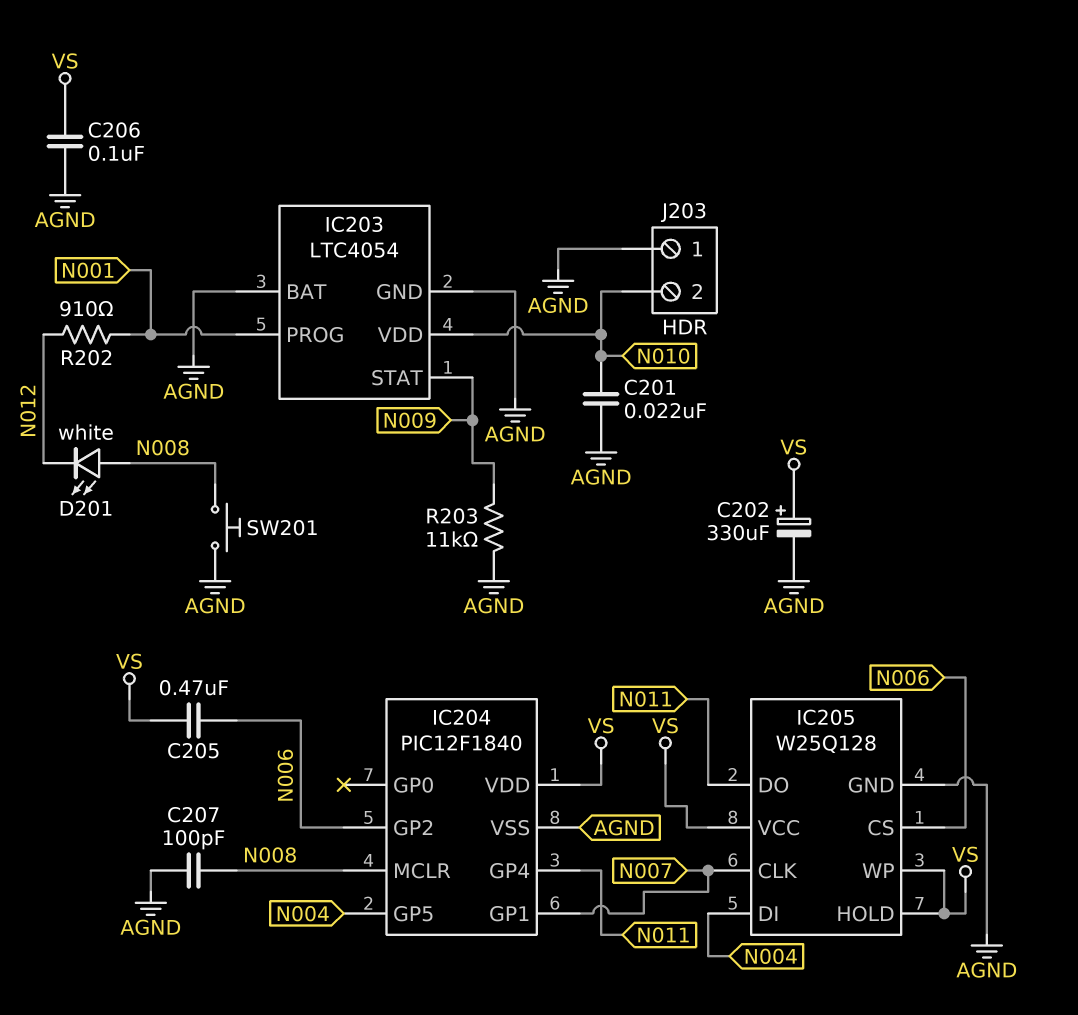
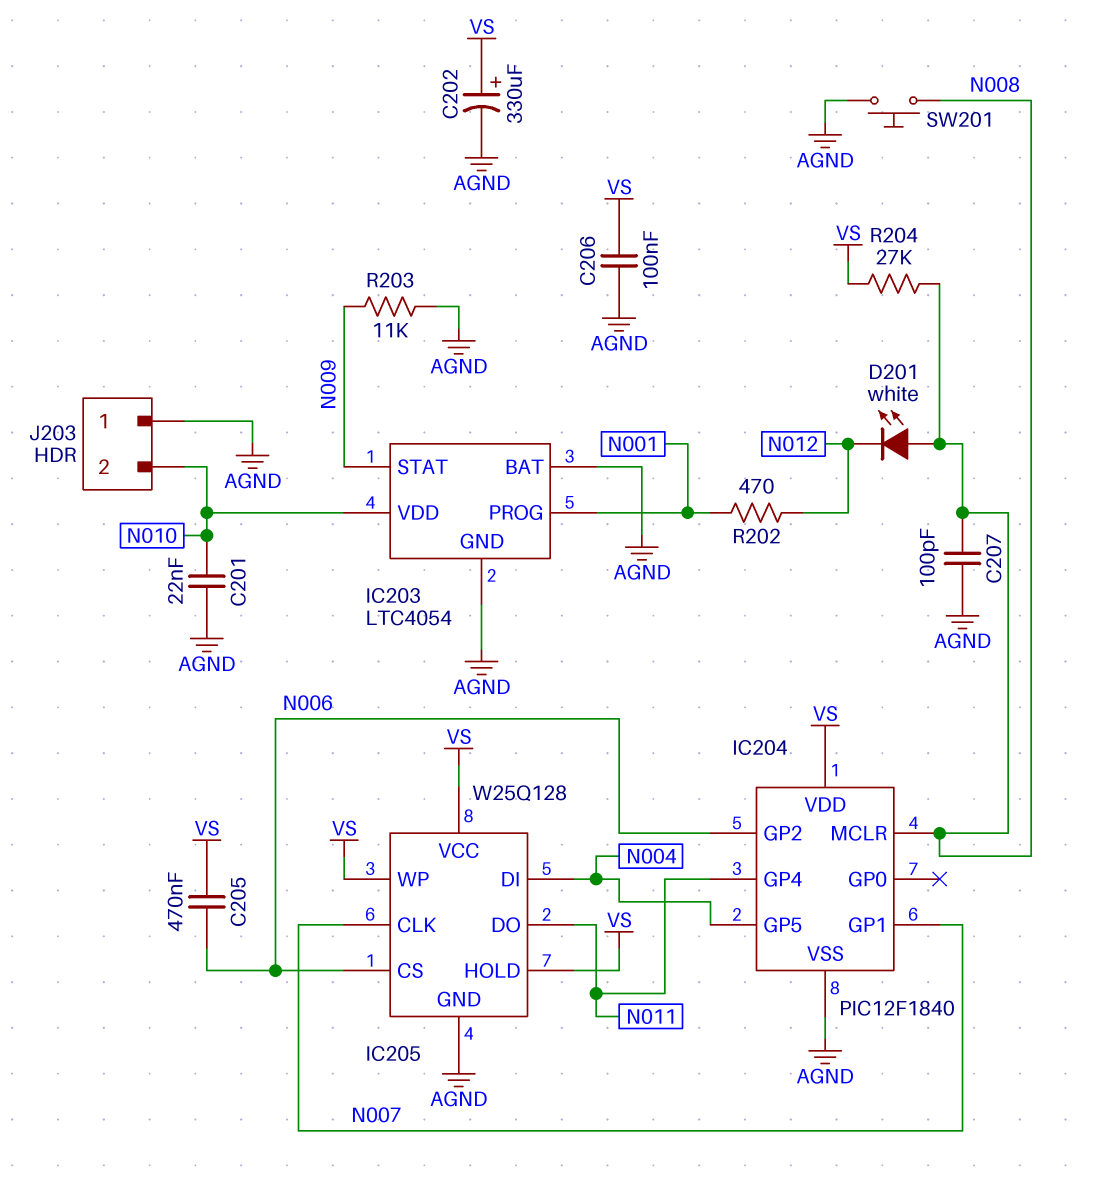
R202: 910 (N001, N012) -> 470 (N001, N012)
R204: none -> 27k (N008, VS)

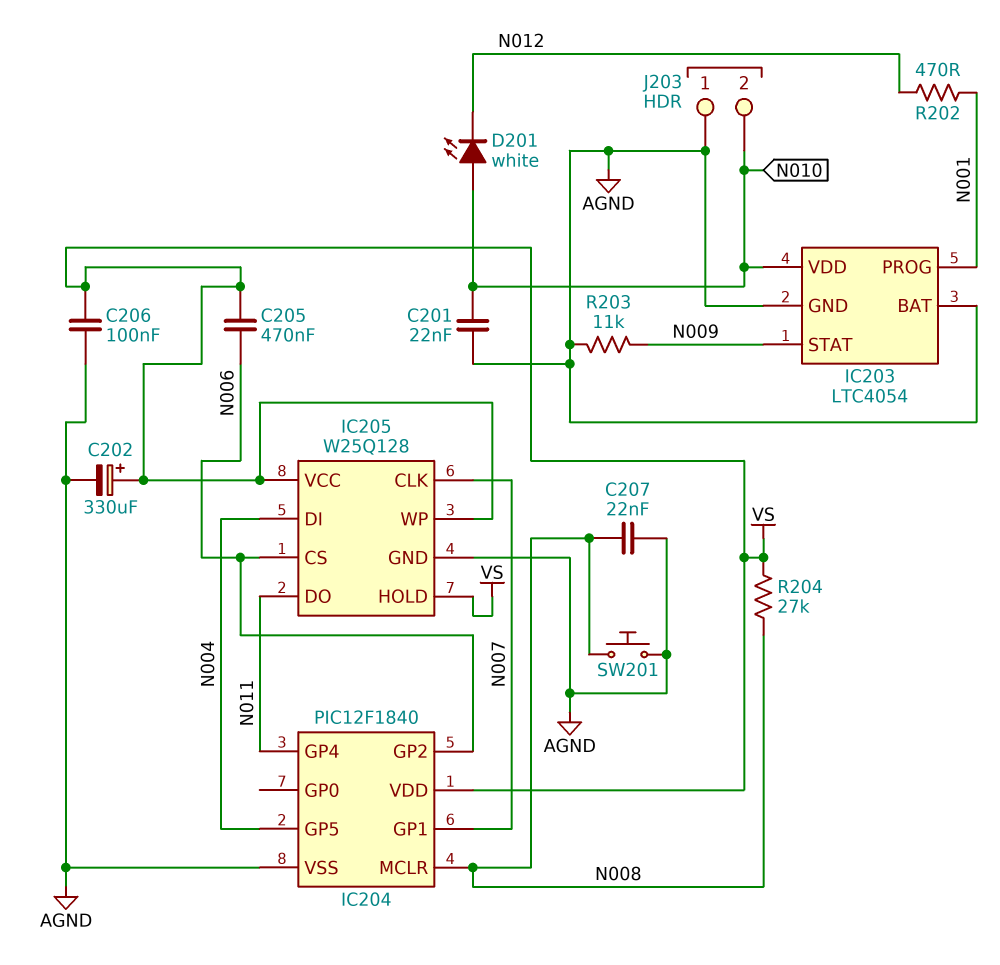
C207: 100pF (AGND, N008) -> 22nF (AGND, N008)
D201: LED white (A N008, K N012) -> LED white (A N010, K N012)

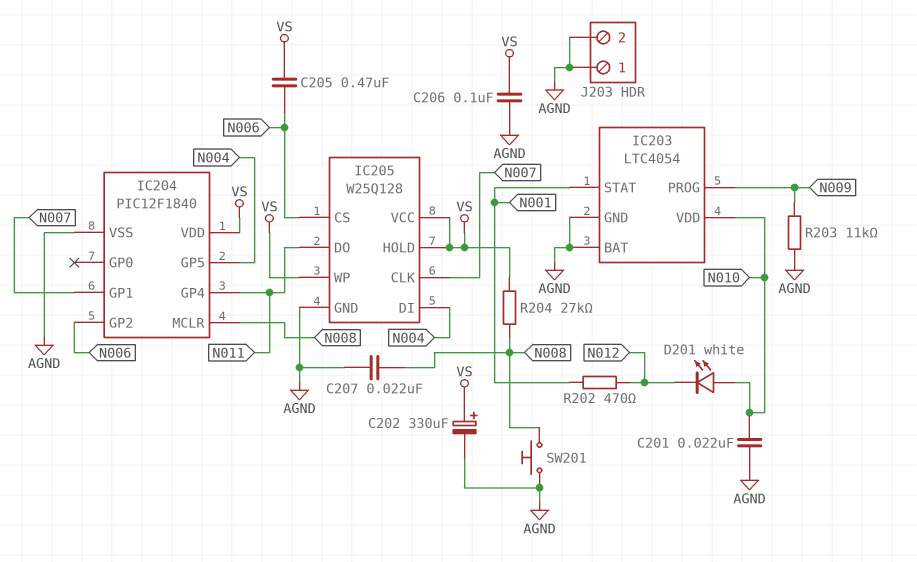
IC203 pin PROG: N001 -> N009
IC203 pin STAT: N009 -> N001
J203 pin 2: N010 -> AGND

